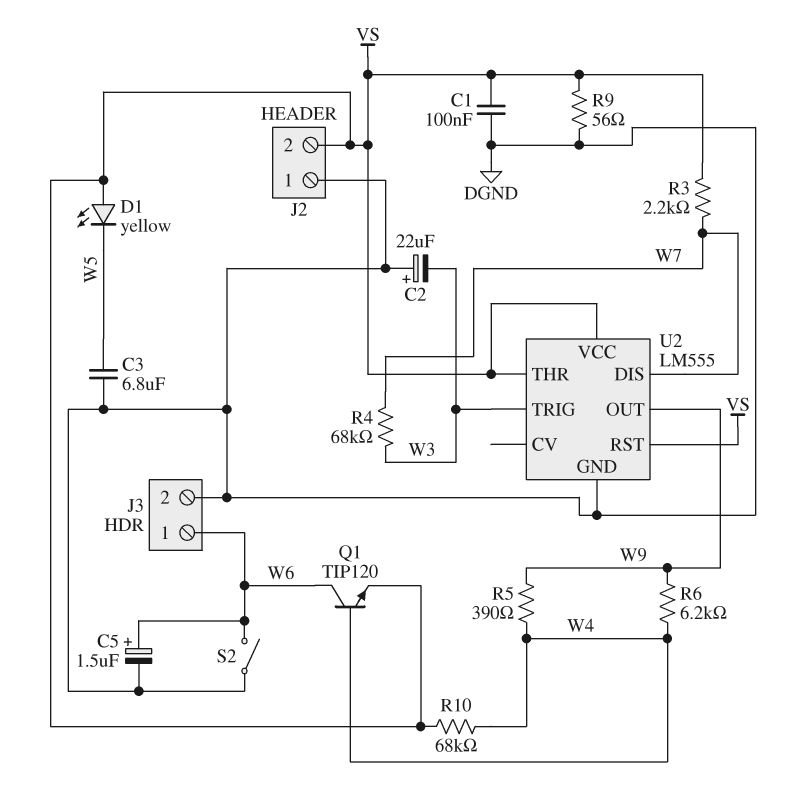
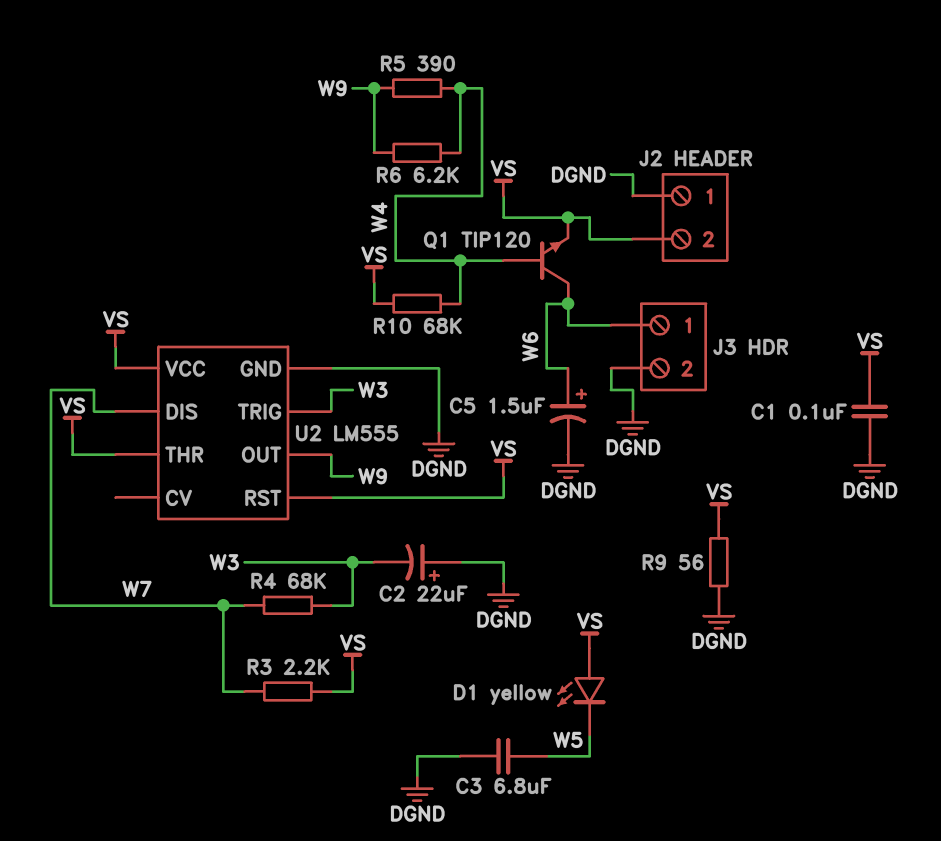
S2: switch (DGND, W6) -> none

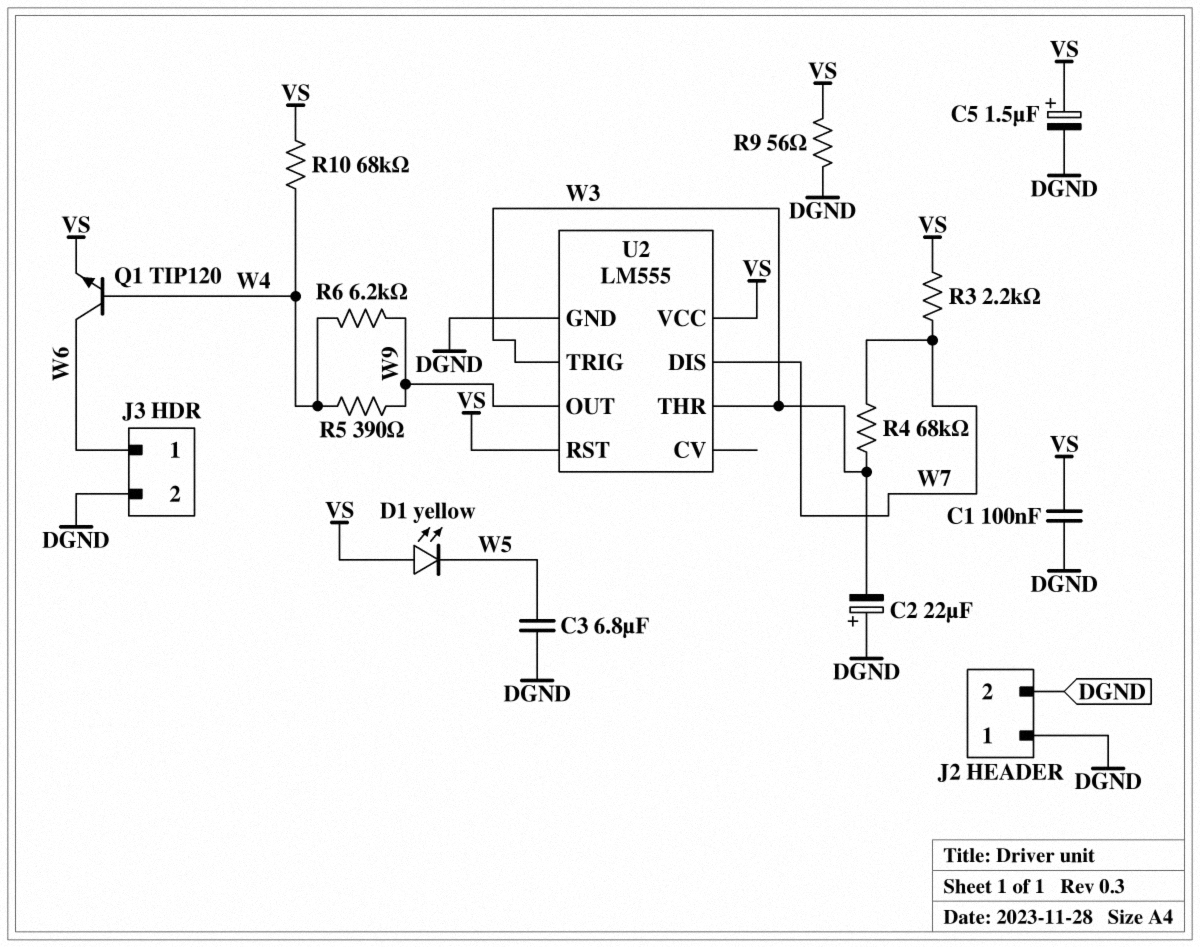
C5: 1.5uF (plus W6, minus DGND) -> 1.5uF (plus VS, minus DGND)
J2 pin 2: VS -> DGND
U2 pin THR: VS -> W3

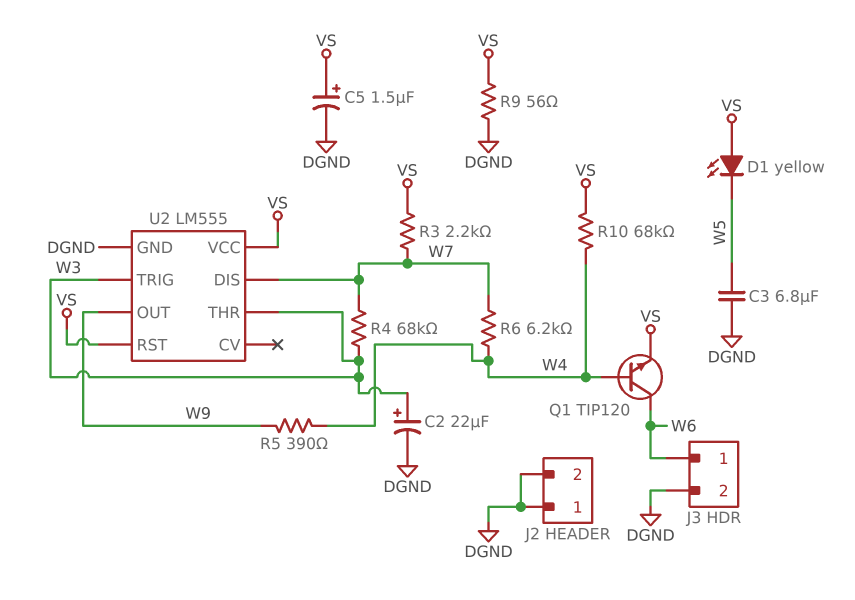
C1: 100nF (DGND, VS) -> none
C2: 22uF (plus DGND, minus W3) -> 22uF (plus W3, minus DGND)
R6: 6.2k (W4, W9) -> 6.2k (W4, W7)

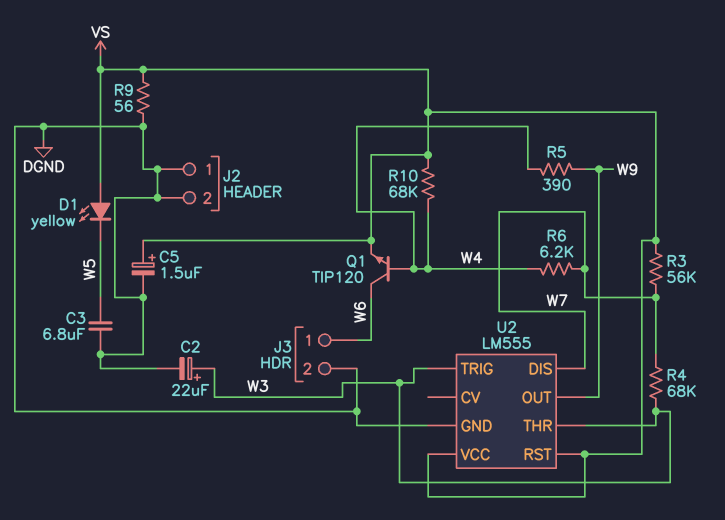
R3: 2.2k (VS, W7) -> 56k (VS, W7)

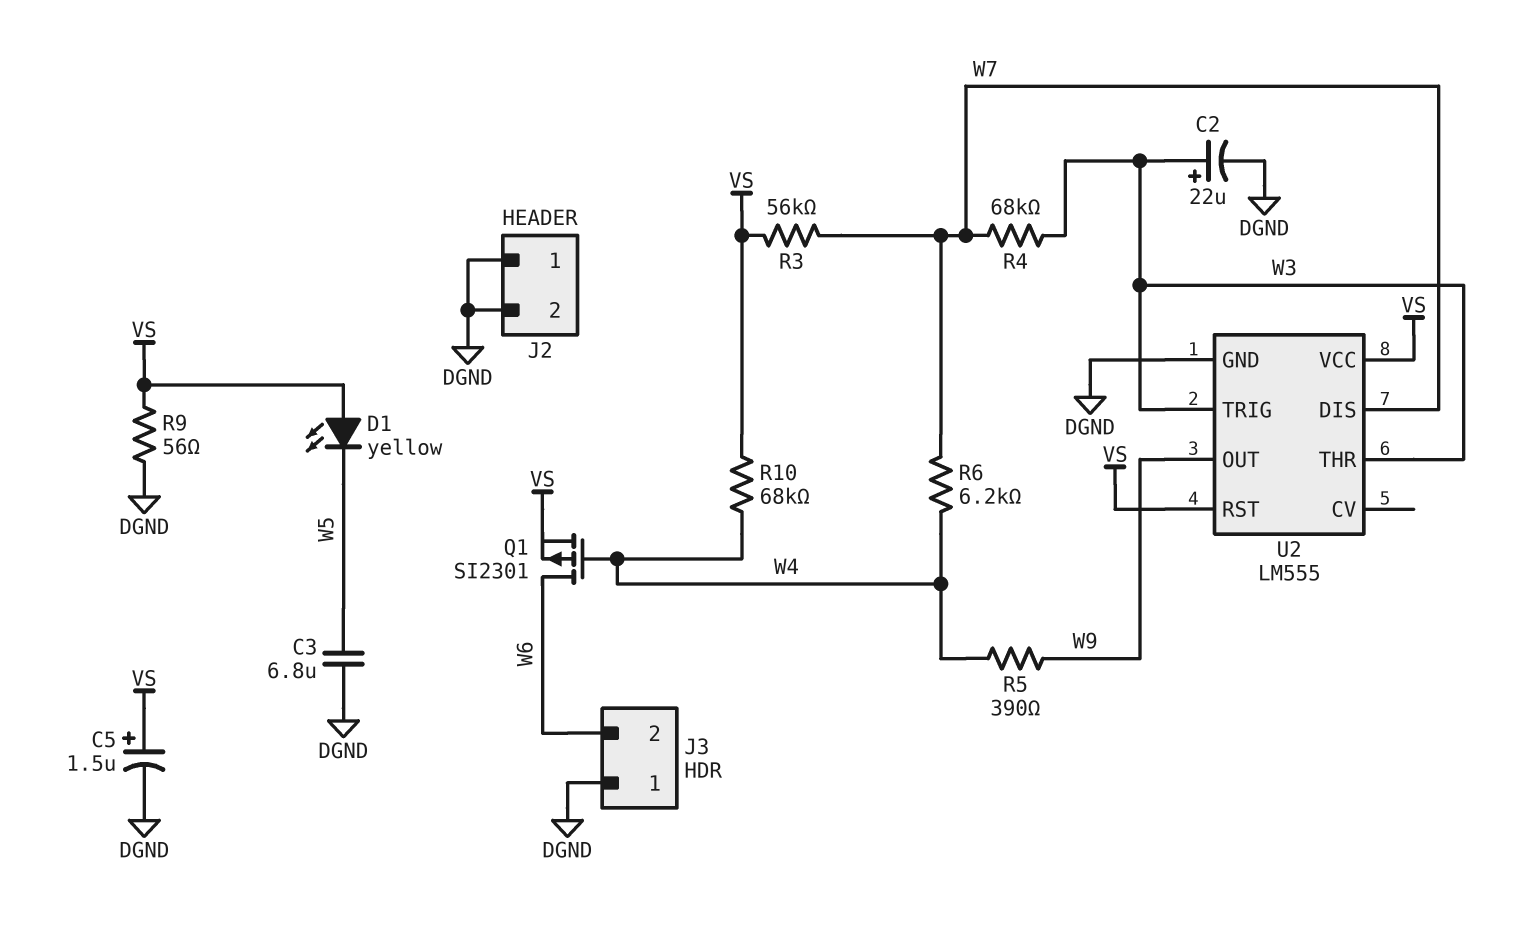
J3 pin 1: W6 -> DGND
J3 pin 2: DGND -> W6
Q1: NPN TIP120 (B W4, C W6, E VS) -> PMOS SI2301 (G W4, D W6, S VS)

